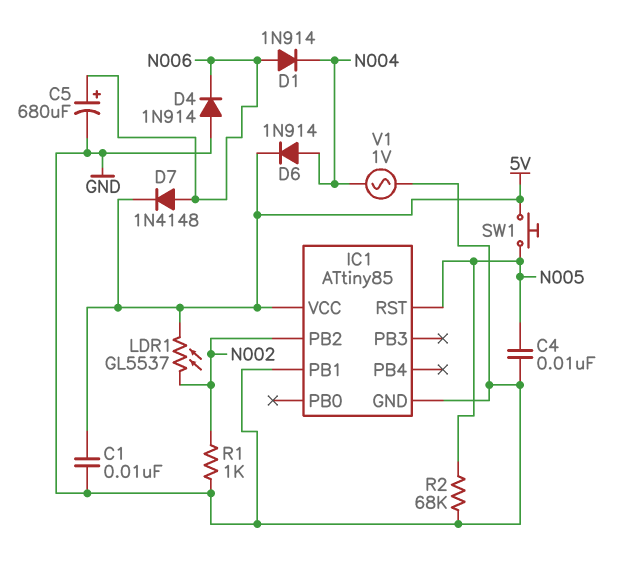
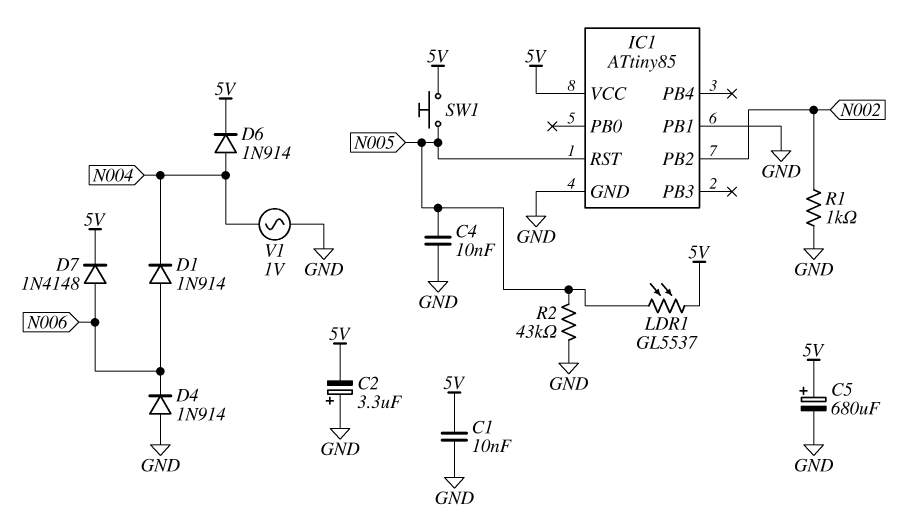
C2: none -> 3.3uF (plus GND, minus 5V)
C5: 680uF (plus N006, minus GND) -> 680uF (plus 5V, minus GND)
LDR1: GL5537 (5V, N002) -> GL5537 (5V, N005)
R2: 68k (GND, N005) -> 43k (GND, N005)

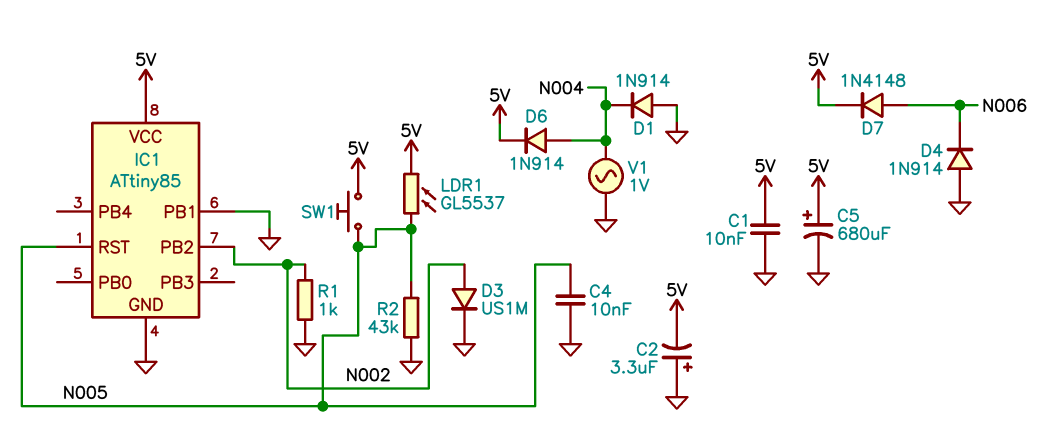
D1: diode 1N914 (A N006, K N004) -> diode 1N914 (A GND, K N004)
D3: none -> diode US1M (A N002, K GND)

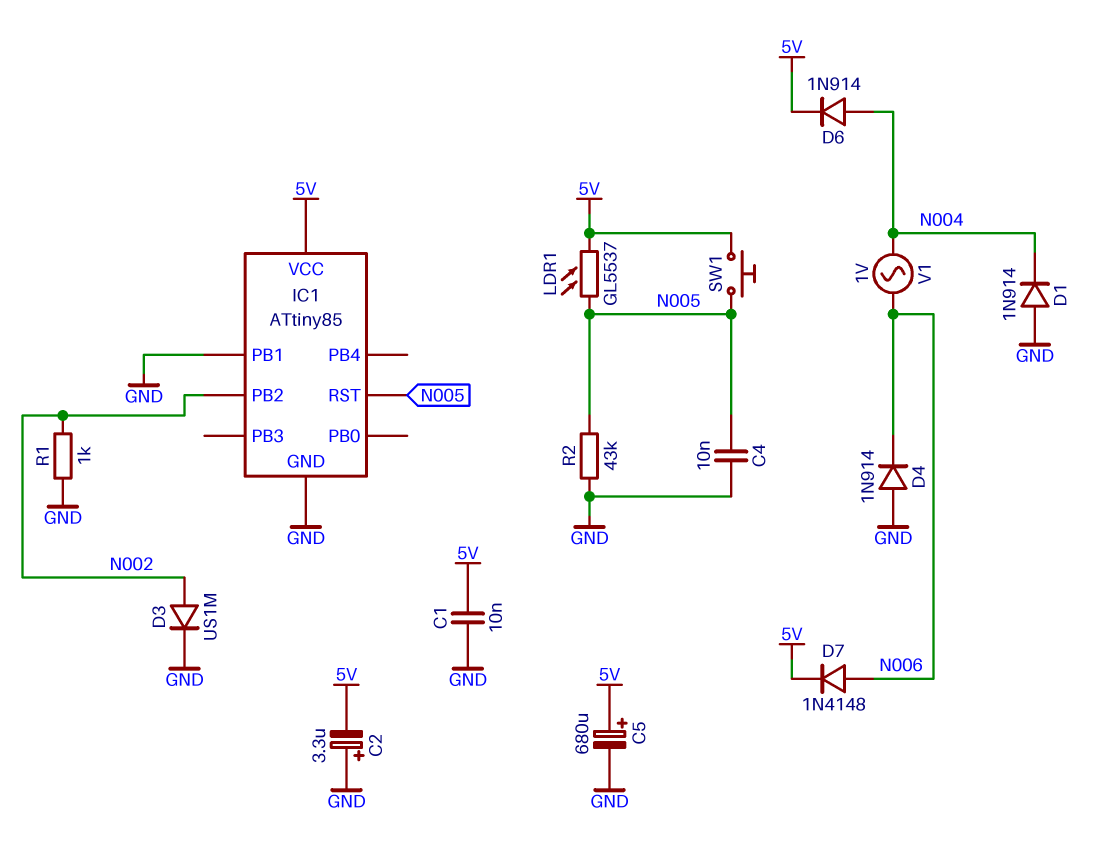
V1: AC 1V (GND, N004) -> AC 1V (N004, N006)

